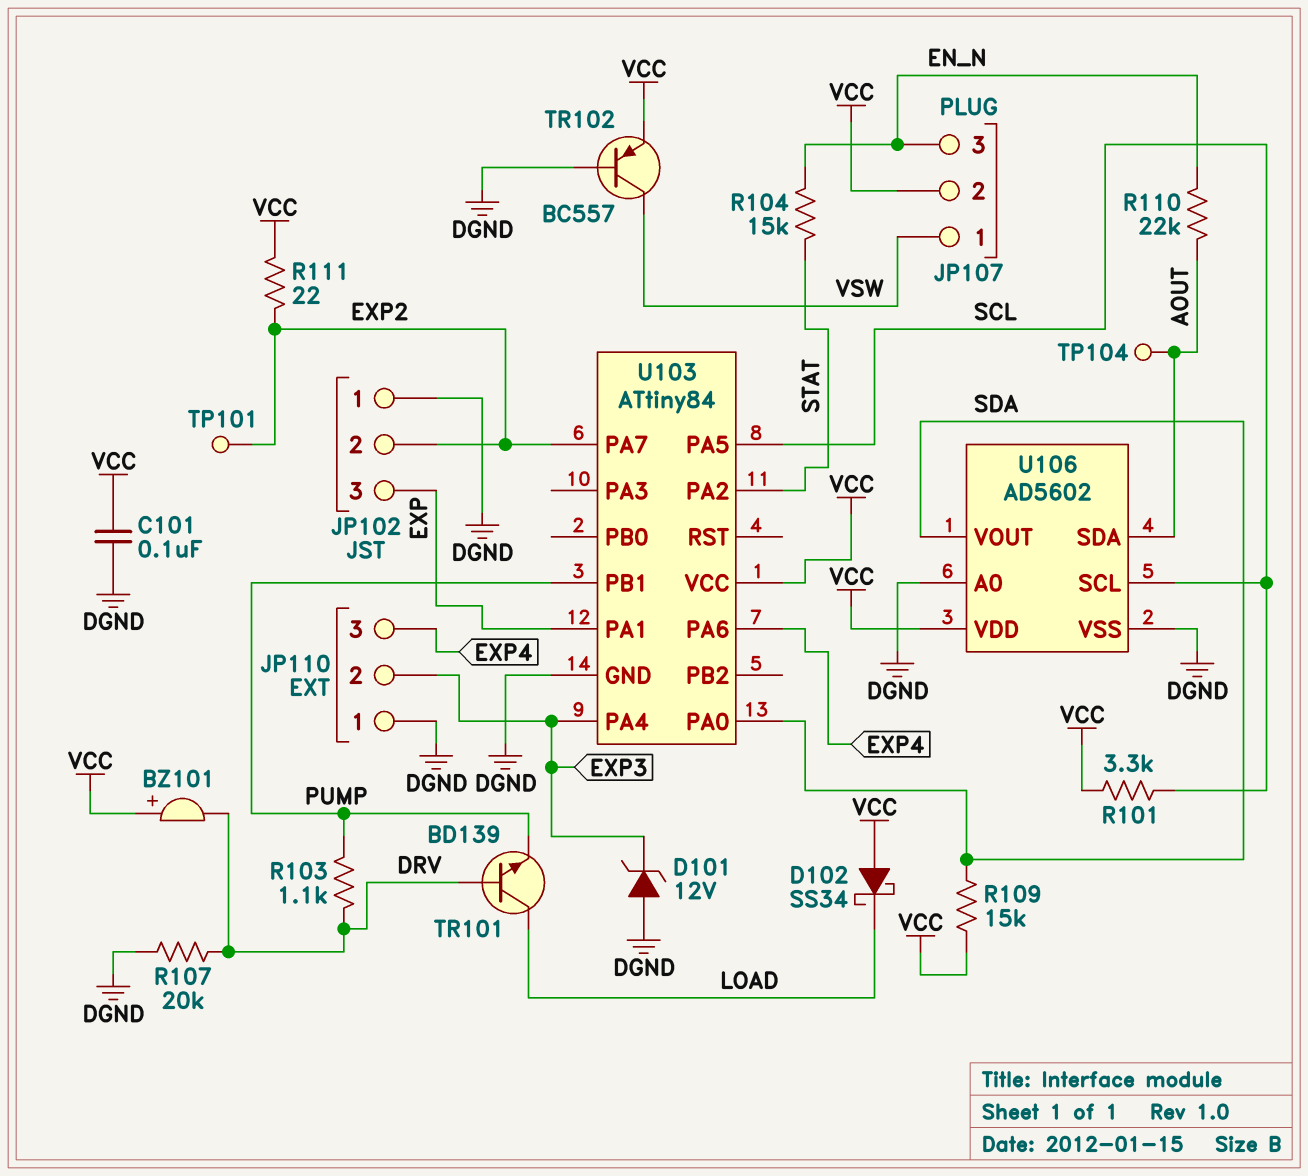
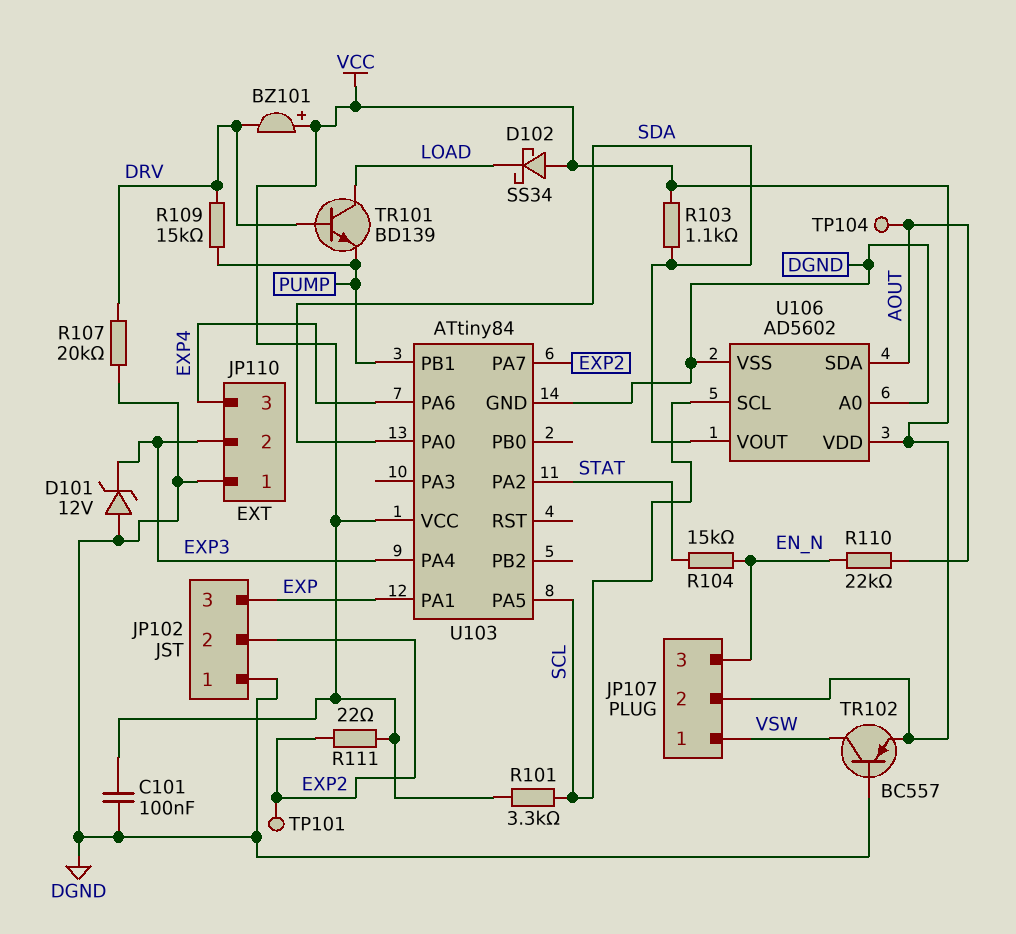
R103: 1.1k (DRV, PUMP) -> 1.1k (SDA, VCC)
R109: 15k (SDA, VCC) -> 15k (DRV, PUMP)

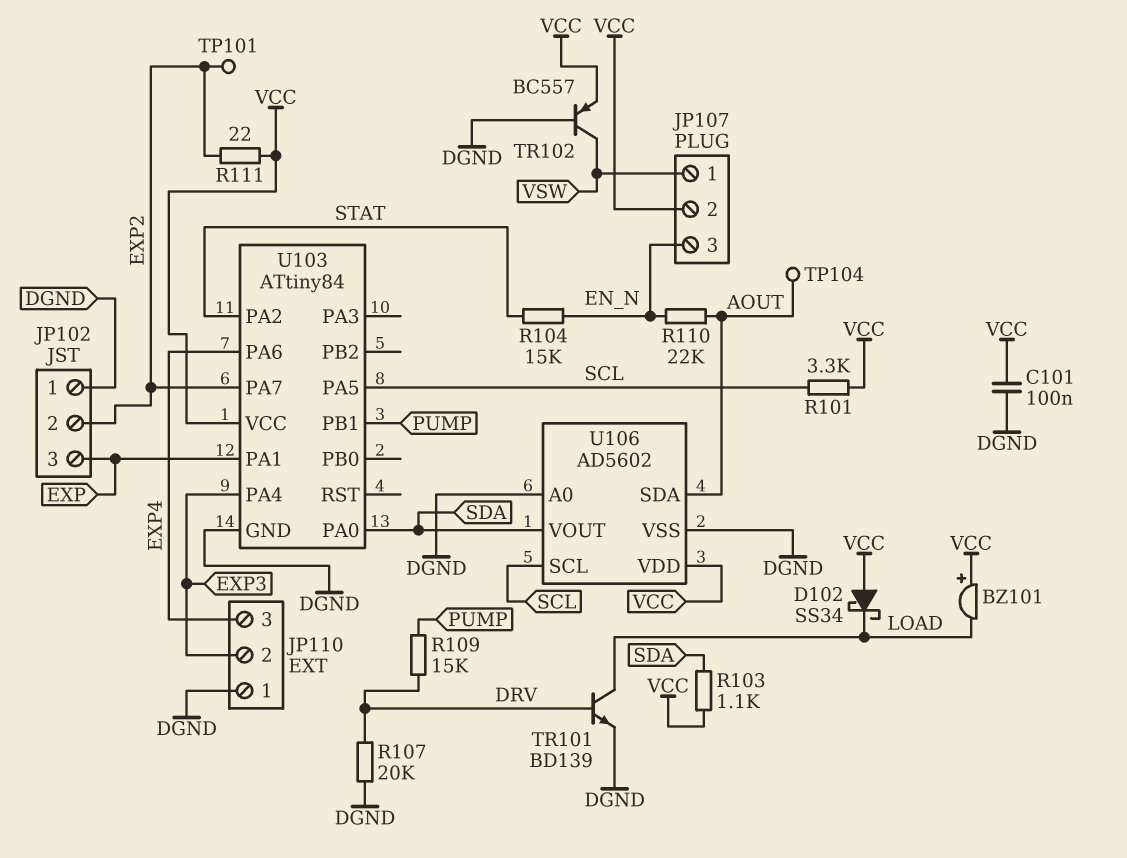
BZ101: buzzer (plus VCC, minus DRV) -> buzzer (plus VCC, minus LOAD)
D101: zener 12V (A DGND, K EXP3) -> none
TR101: NPN BD139 (B DRV, C LOAD, E PUMP) -> NPN BD139 (B DRV, C LOAD, E DGND)

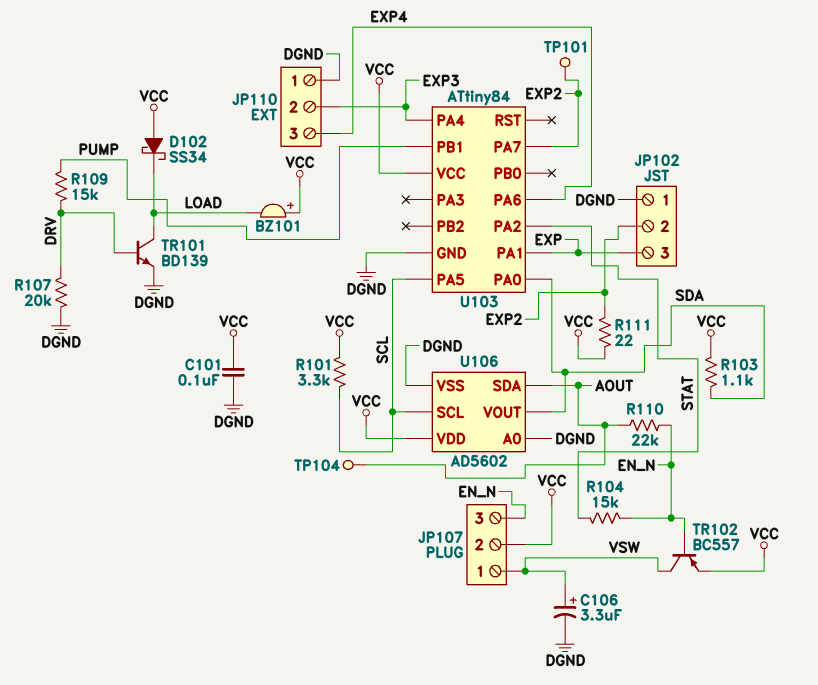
C106: none -> 3.3uF (plus VSW, minus DGND)
TR102: PNP BC557 (B DGND, C VSW, E VCC) -> PNP BC557 (B EN_N, C VSW, E VCC)

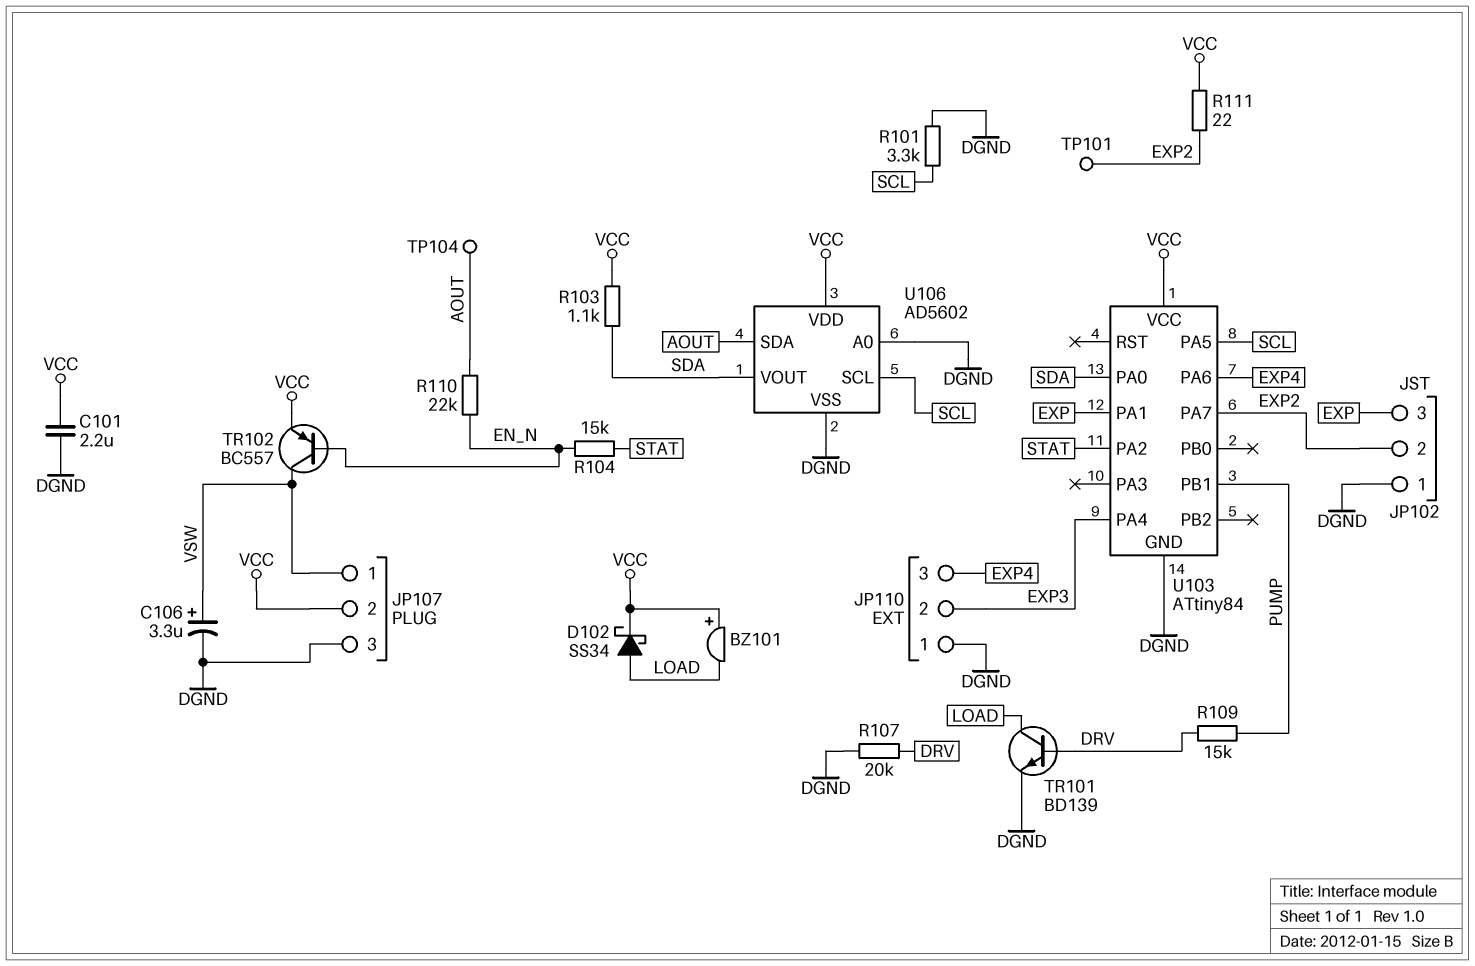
C101: 100nF (DGND, VCC) -> 2.2uF (DGND, VCC)
D102: schottky SS34 (A VCC, K LOAD) -> schottky SS34 (A LOAD, K VCC)
JP107 pin 3: EN_N -> DGND
R101: 3.3k (SCL, VCC) -> 3.3k (DGND, SCL)

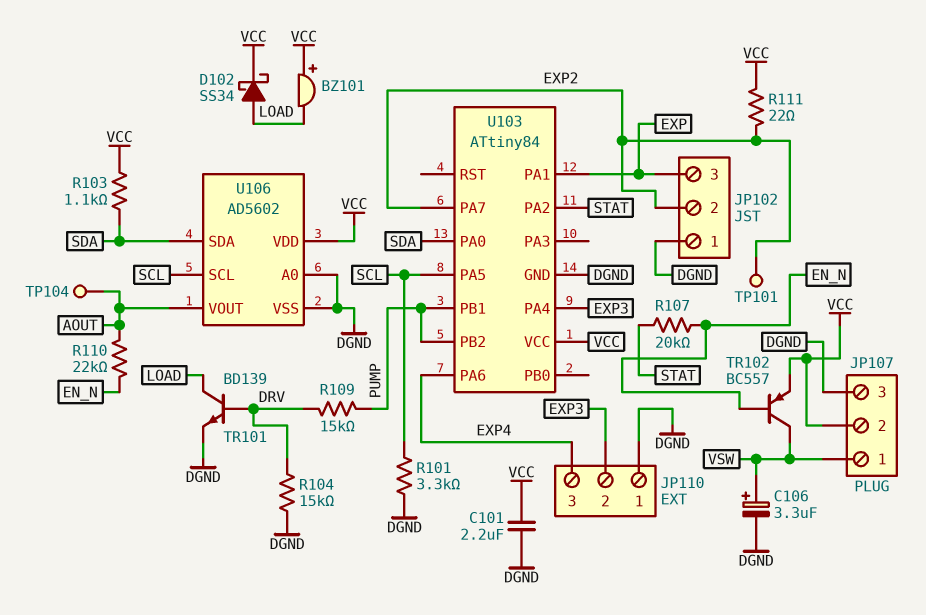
R104: 15k (EN_N, STAT) -> 15k (DGND, DRV)
R107: 20k (DGND, DRV) -> 20k (EN_N, STAT)
U103 pin PB2: none -> PUMP
U106 pin SDA: AOUT -> SDA
U106 pin VOUT: SDA -> AOUT

